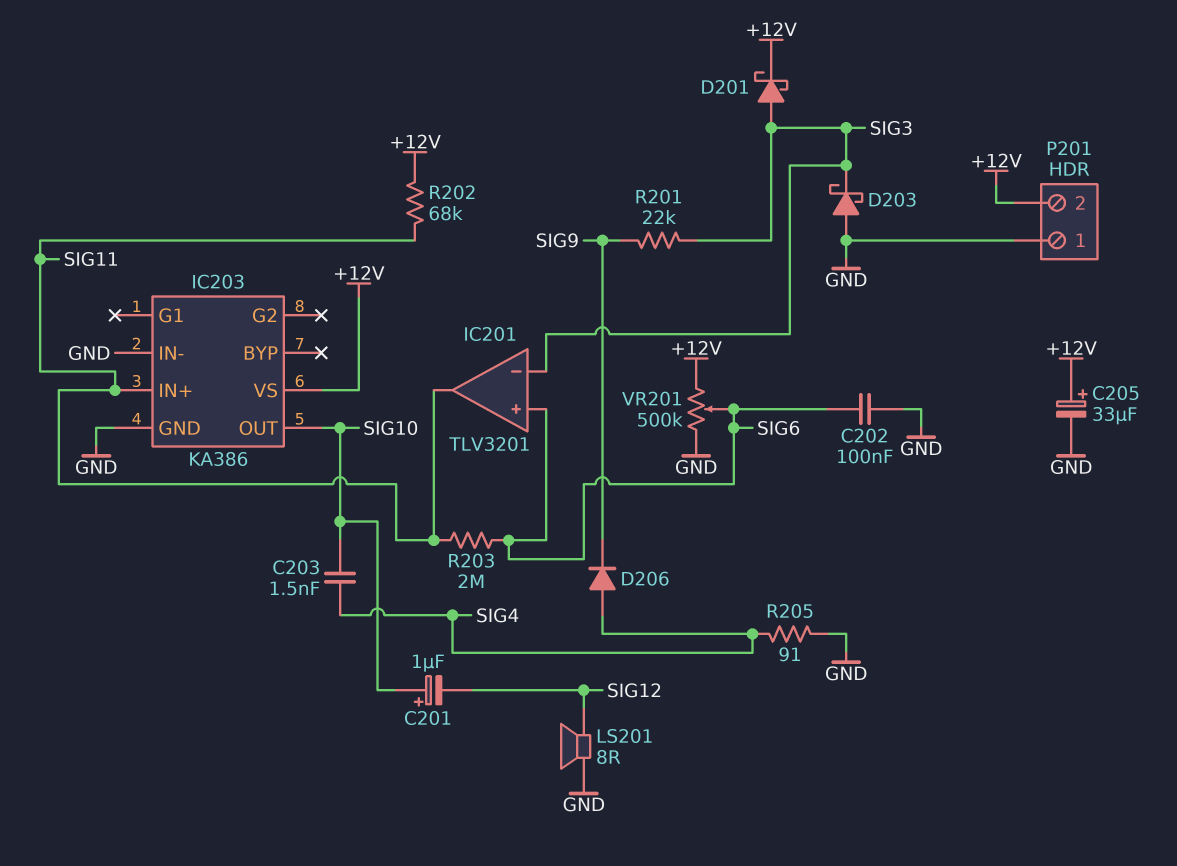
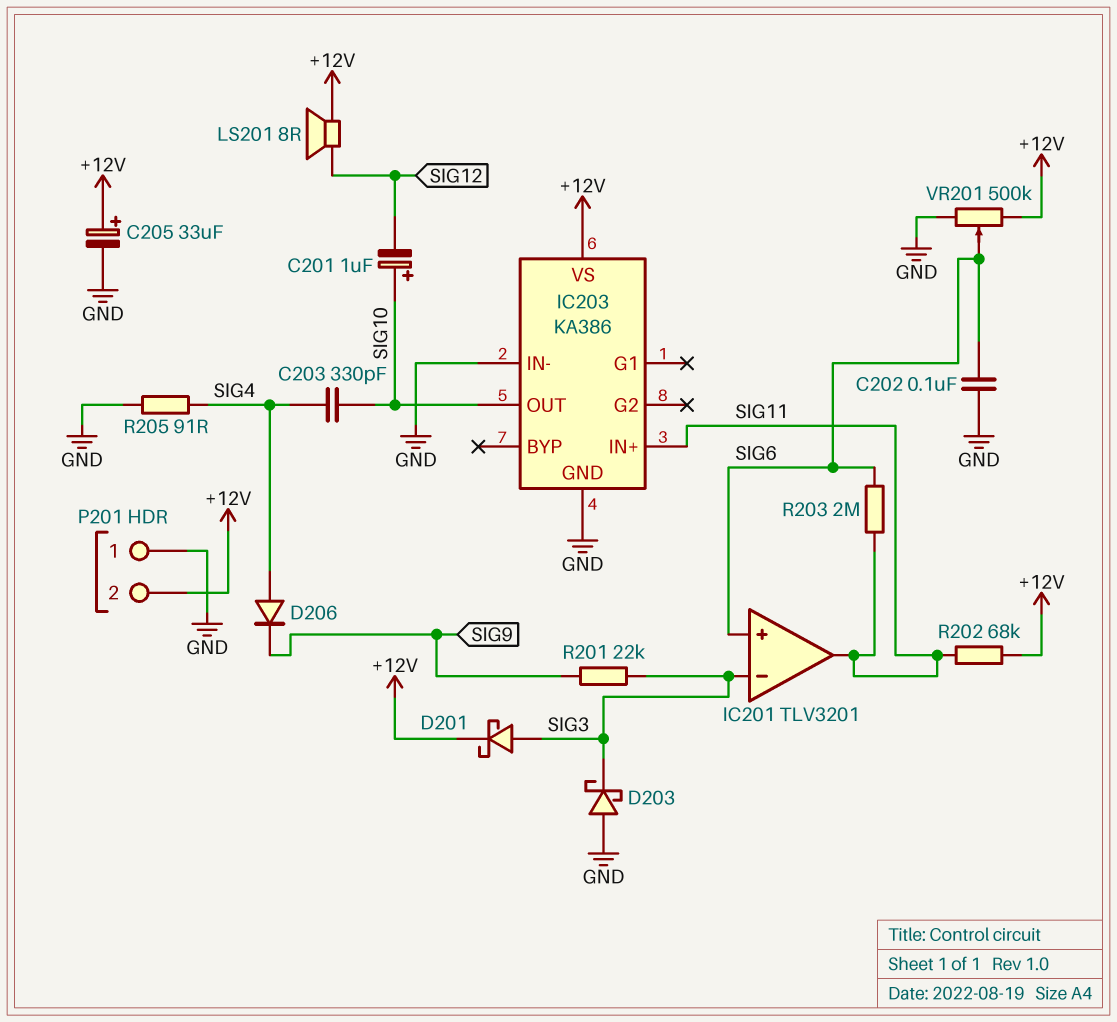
C203: 1.5nF (SIG4, SIG10) -> 330pF (SIG4, SIG10)
LS201: speaker 8R (GND, SIG12) -> speaker 8R (+12V, SIG12)

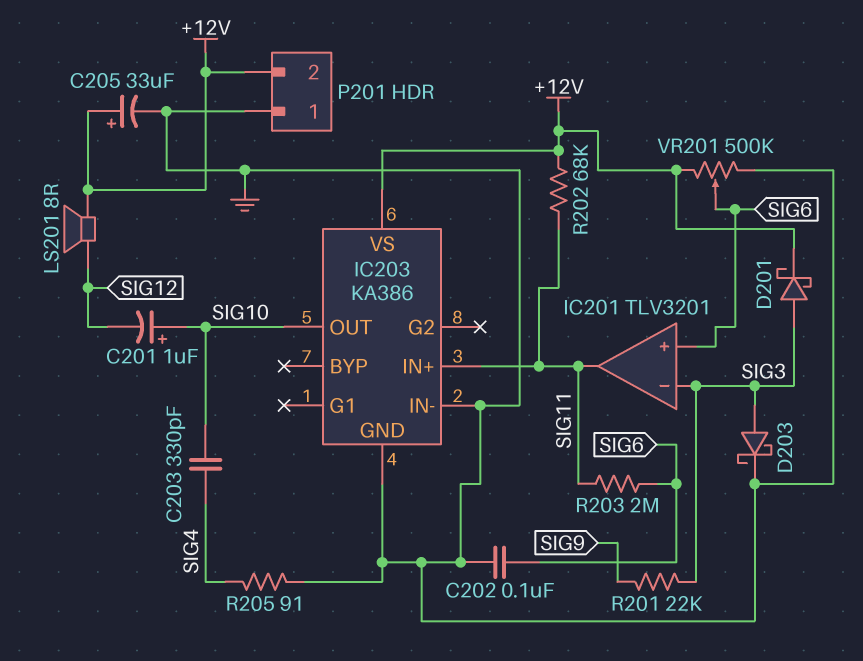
D203: schottky (A GND, K SIG3) -> schottky (A SIG3, K GND)
D206: diode (A SIG4, K SIG9) -> none

